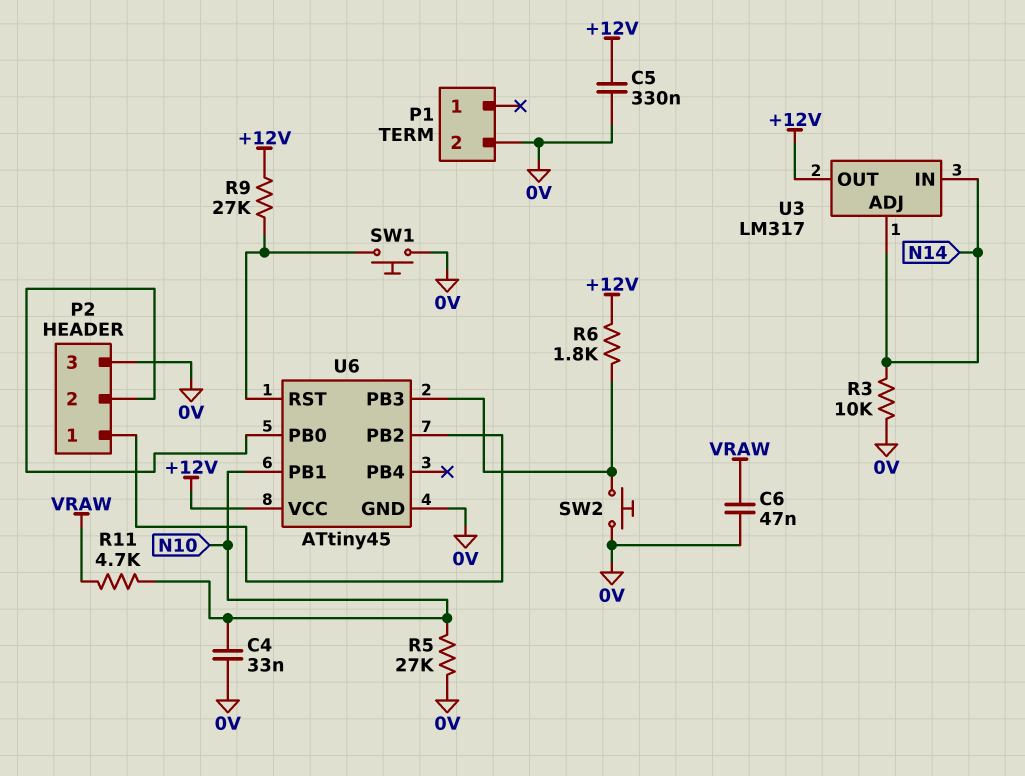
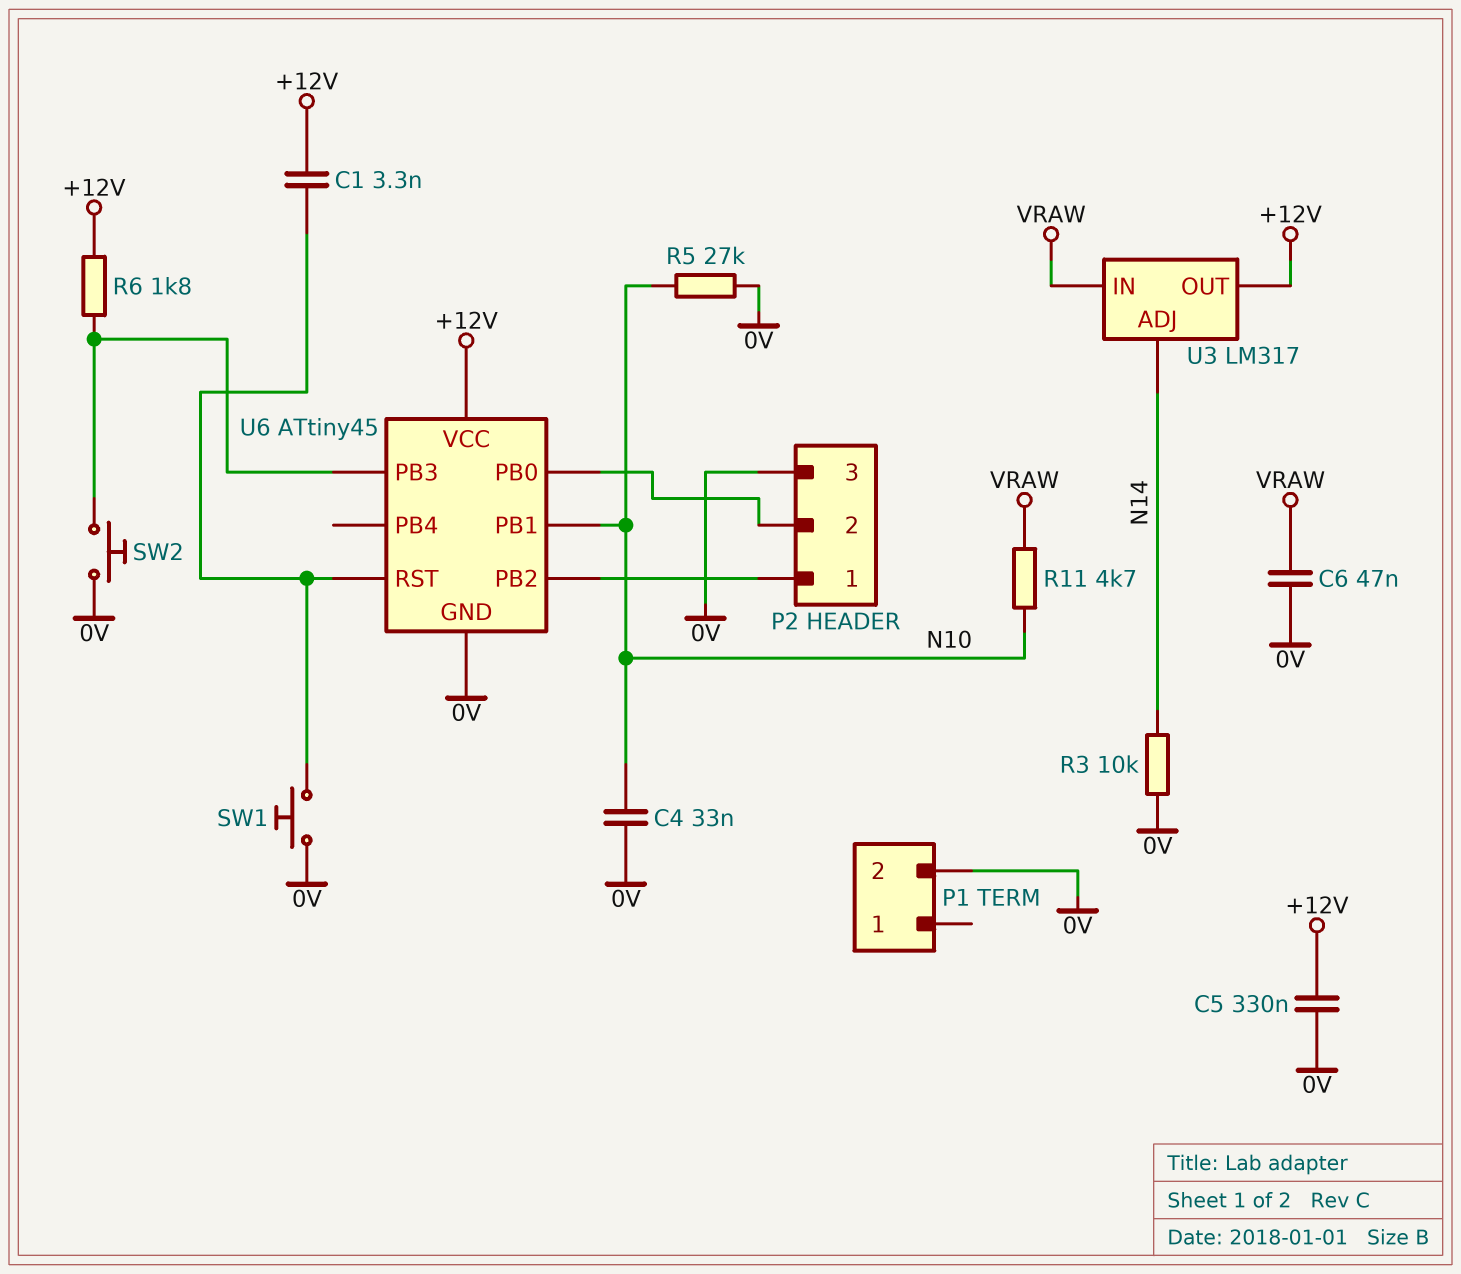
C1: none -> 3.3nF (+12V, U6/RST)
R9: 27k (+12V, U6/RST) -> none
U3 pin IN: N14 -> VRAW

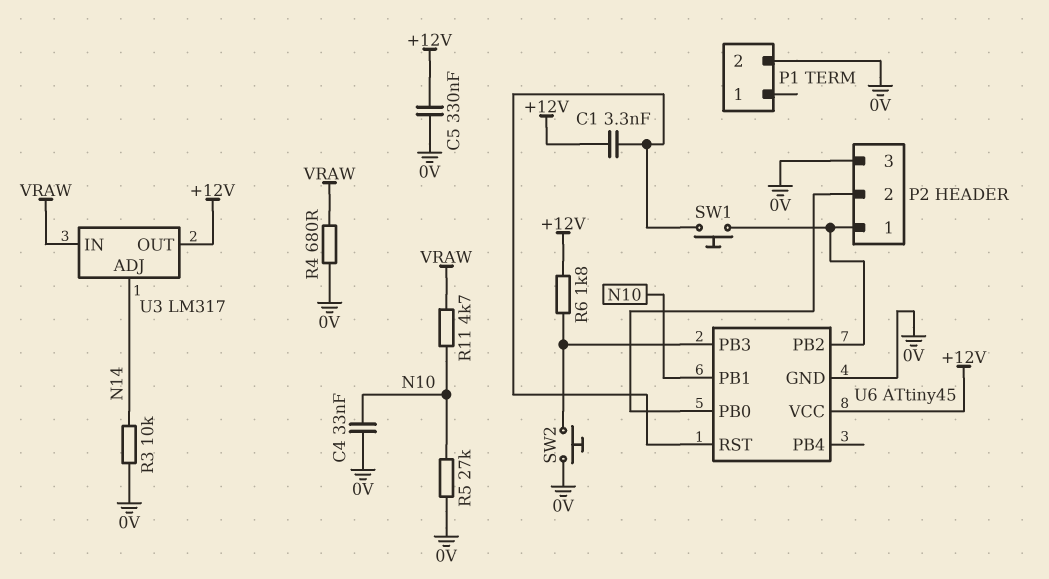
C6: 47nF (0V, VRAW) -> none
R4: none -> 680 (0V, VRAW)
SW1: button (0V, U6/RST) -> button (P2/1, U6/RST)

